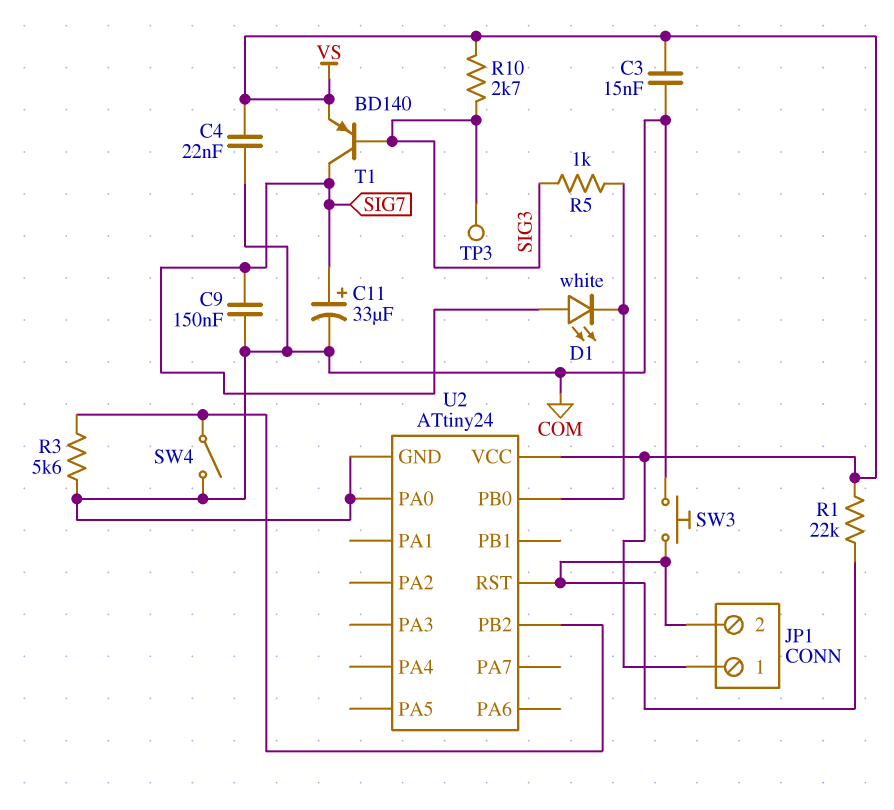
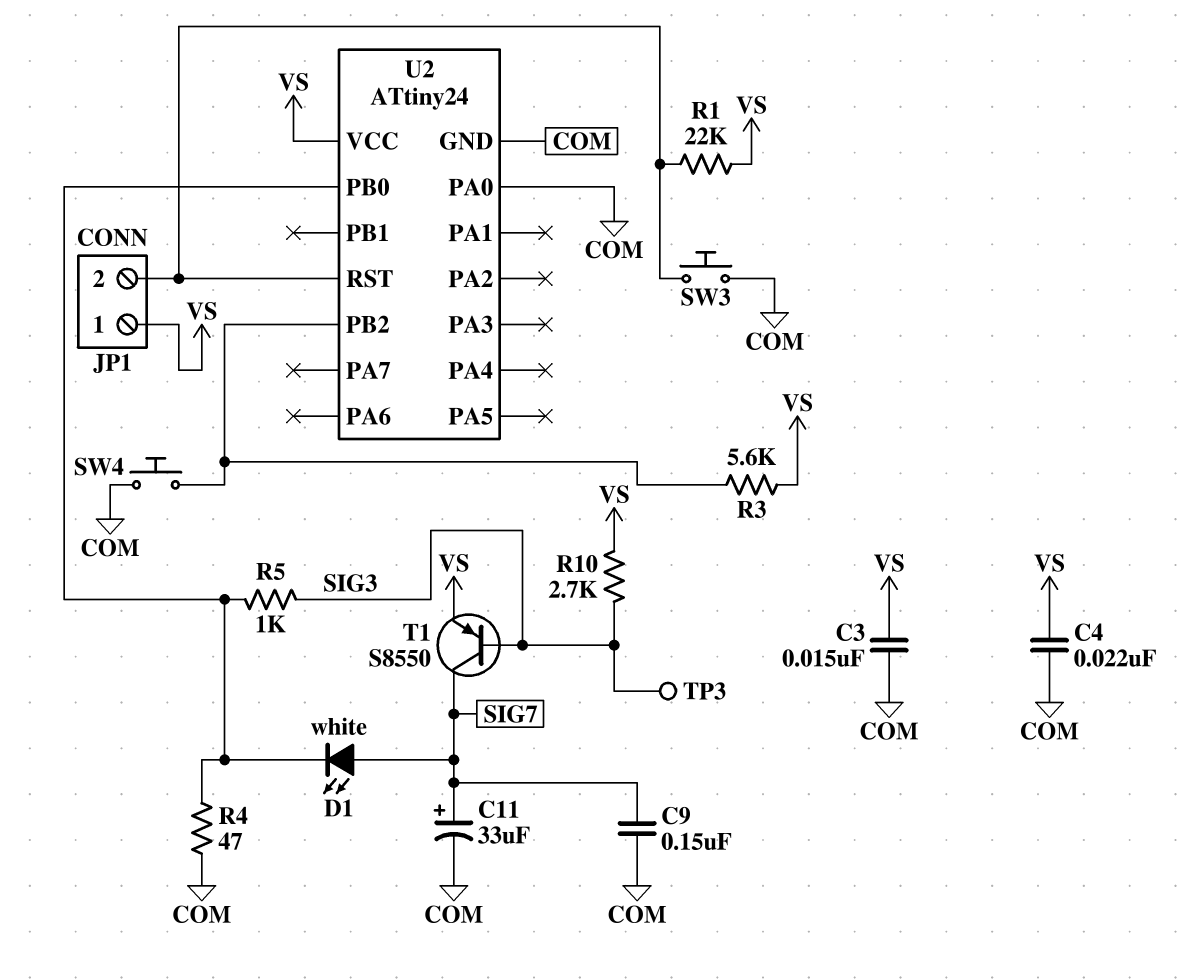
R3: 5.6k (COM, U2/PB2) -> 5.6k (U2/PB2, VS)
R4: none -> 47 (COM, U2/PB0)
SW4: switch (COM, U2/PB2) -> button (COM, U2/PB2)
T1: PNP BD140 (B SIG3, C SIG7, E VS) -> PNP S8550 (B SIG3, C SIG7, E VS)

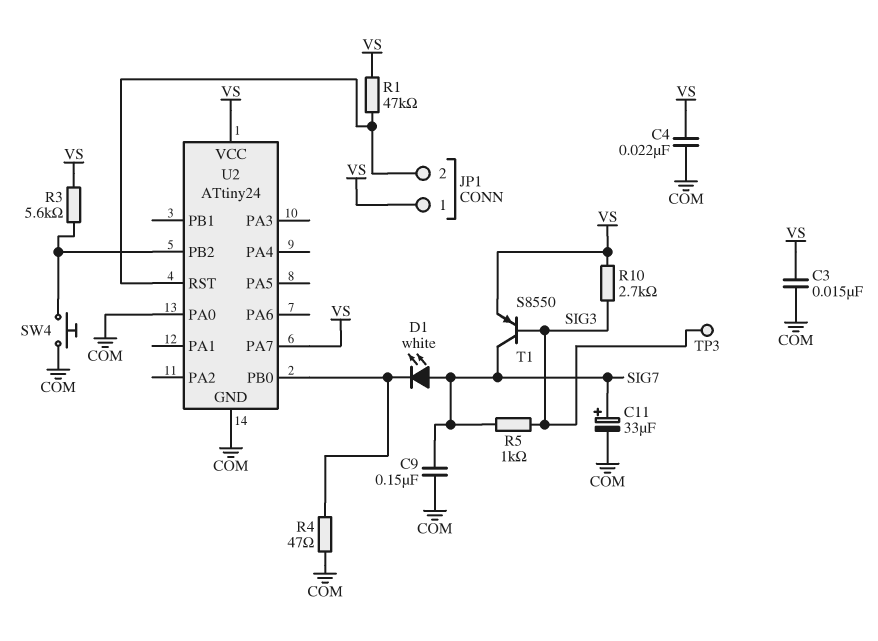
R1: 22k (JP1/2, VS) -> 47k (JP1/2, VS)
R5: 1k (SIG3, U2/PB0) -> 1k (SIG3, SIG7)
SW3: button (COM, JP1/2) -> none
U2 pin PA7: none -> VS

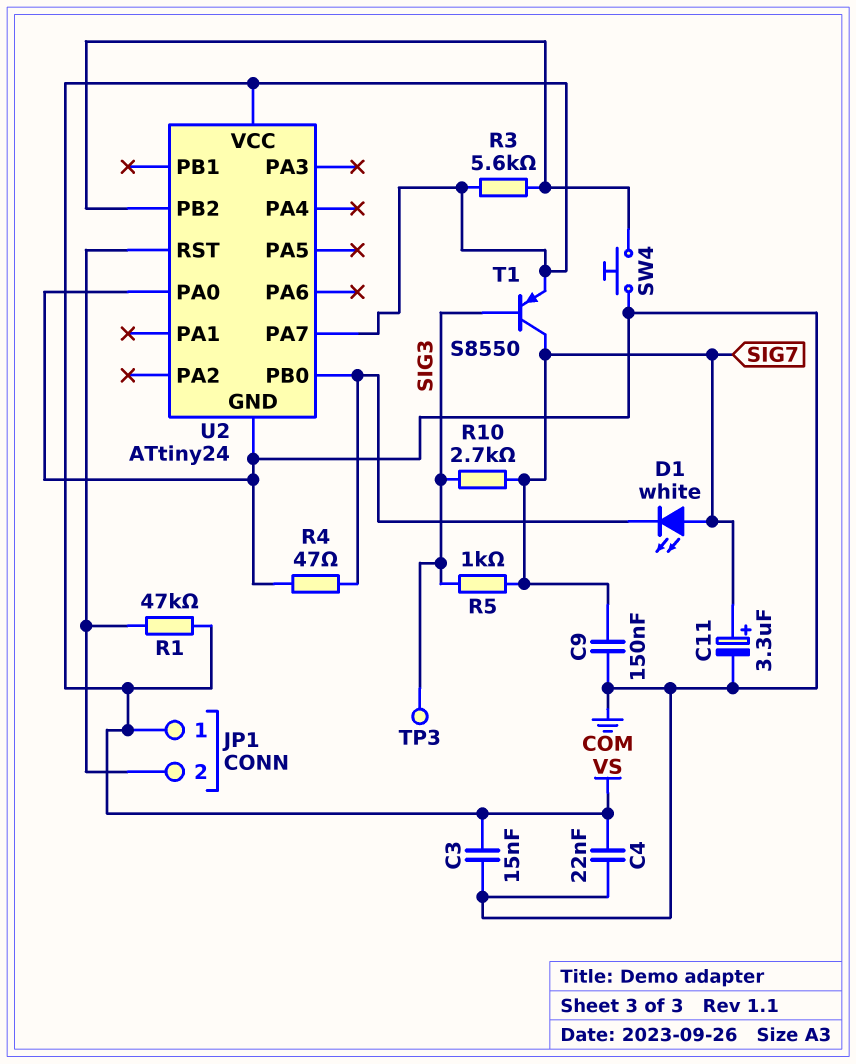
C11: 33uF (plus SIG7, minus COM) -> 3.3uF (plus SIG7, minus COM)
R10: 2.7k (SIG3, VS) -> 2.7k (SIG3, SIG7)

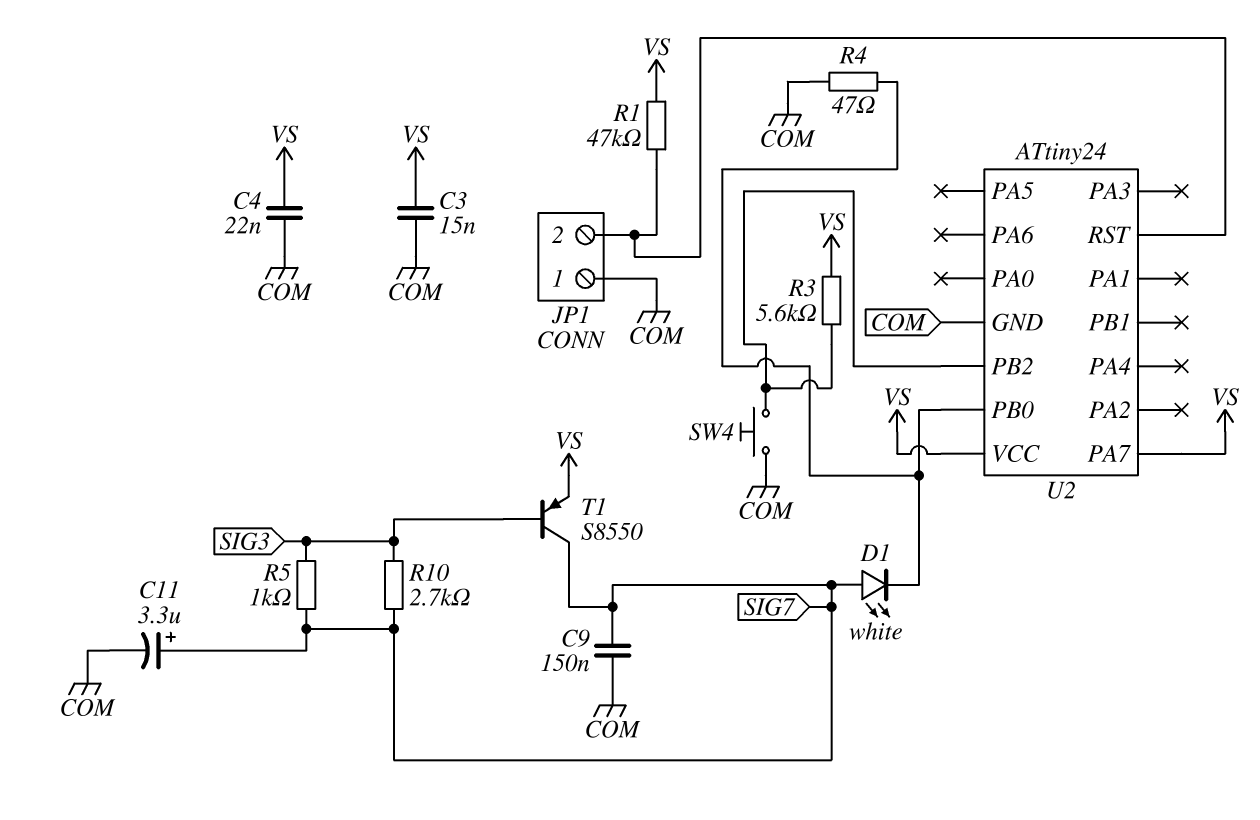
JP1 pin 1: VS -> COM
TP3: test point (SIG3) -> none
U2 pin PA0: COM -> none

